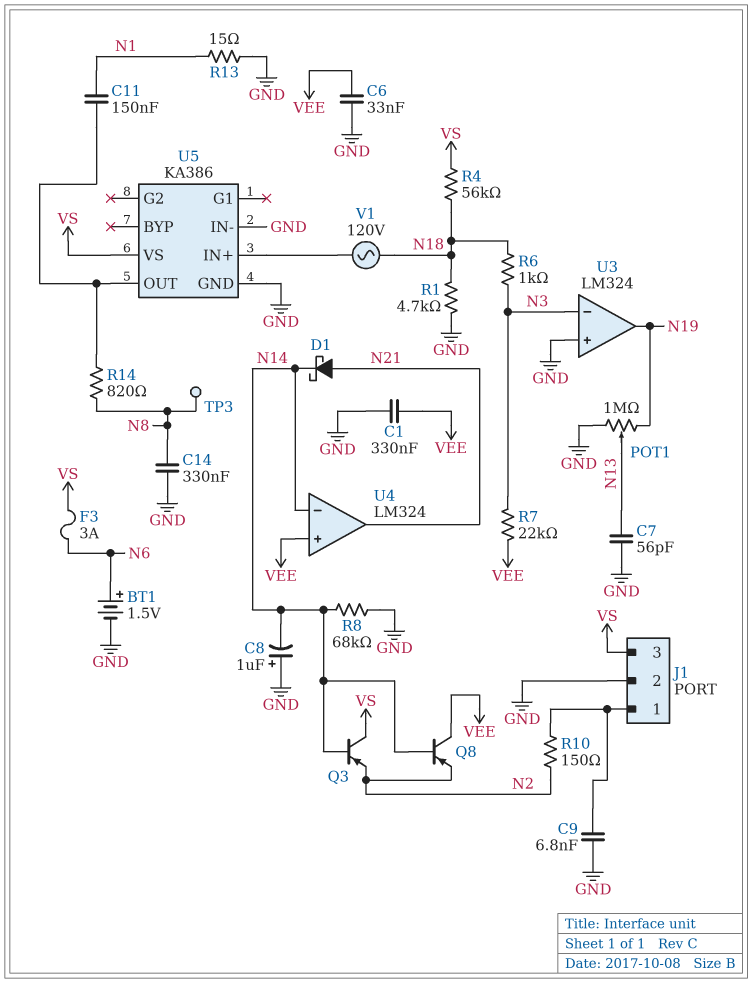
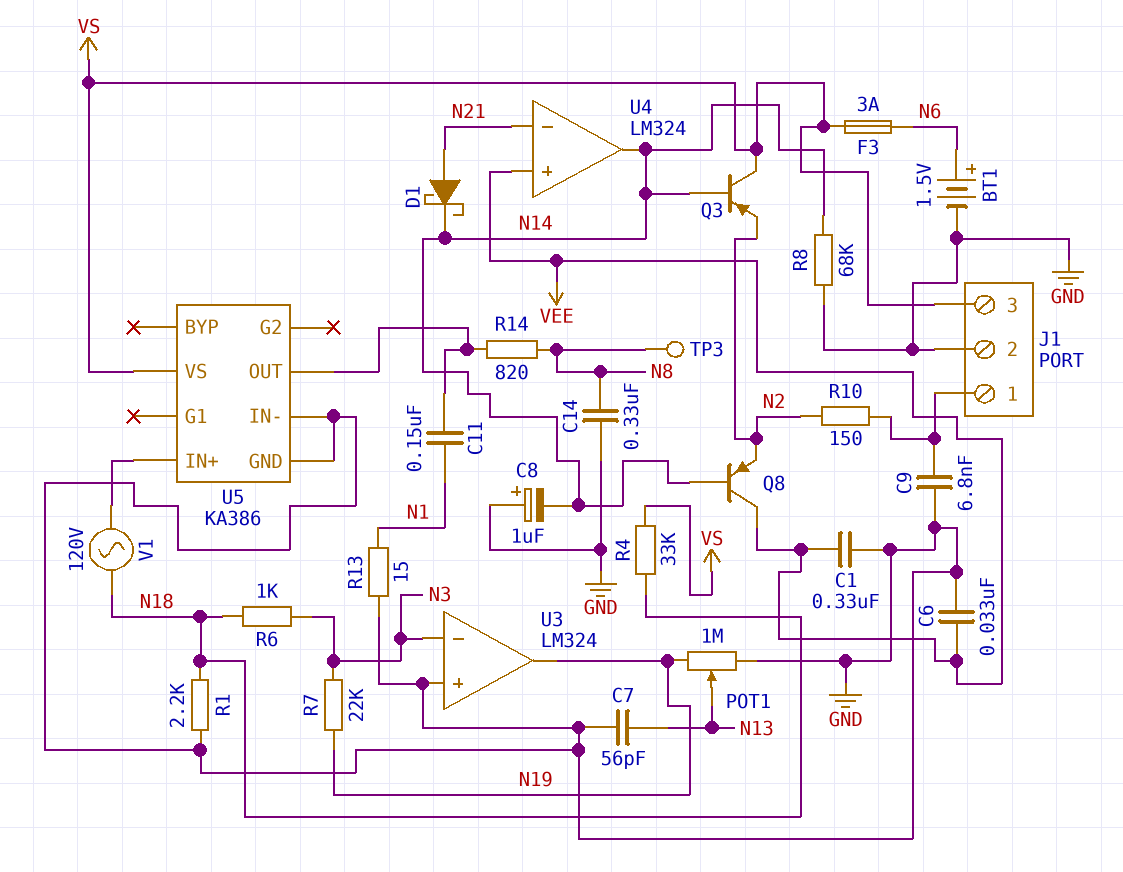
R1: 4.7k (GND, N18) -> 2.2k (GND, N18)
R4: 56k (N18, VS) -> 33k (N18, VS)
R7: 22k (N3, VEE) -> 22k (N3, N19)
U4 pin in-: N14 -> N21
U4 pin out: N21 -> N14

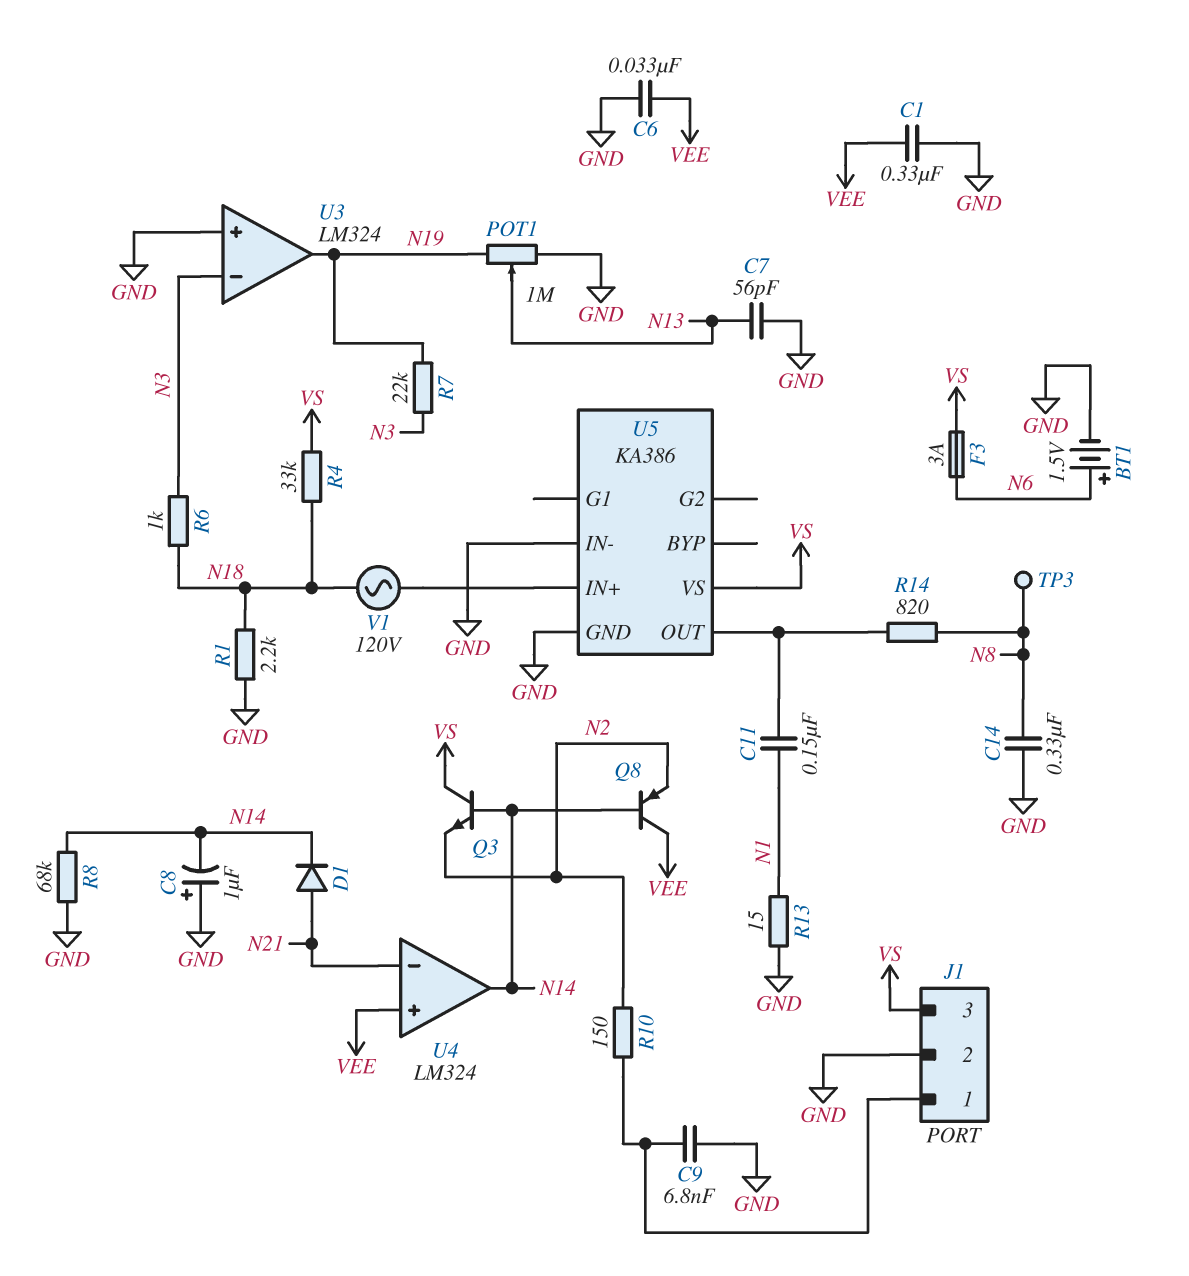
D1: schottky (A N21, K N14) -> diode (A N21, K N14)
Q3: PNP (B N14, C VS, E N2) -> NPN (B N14, C VS, E N2)

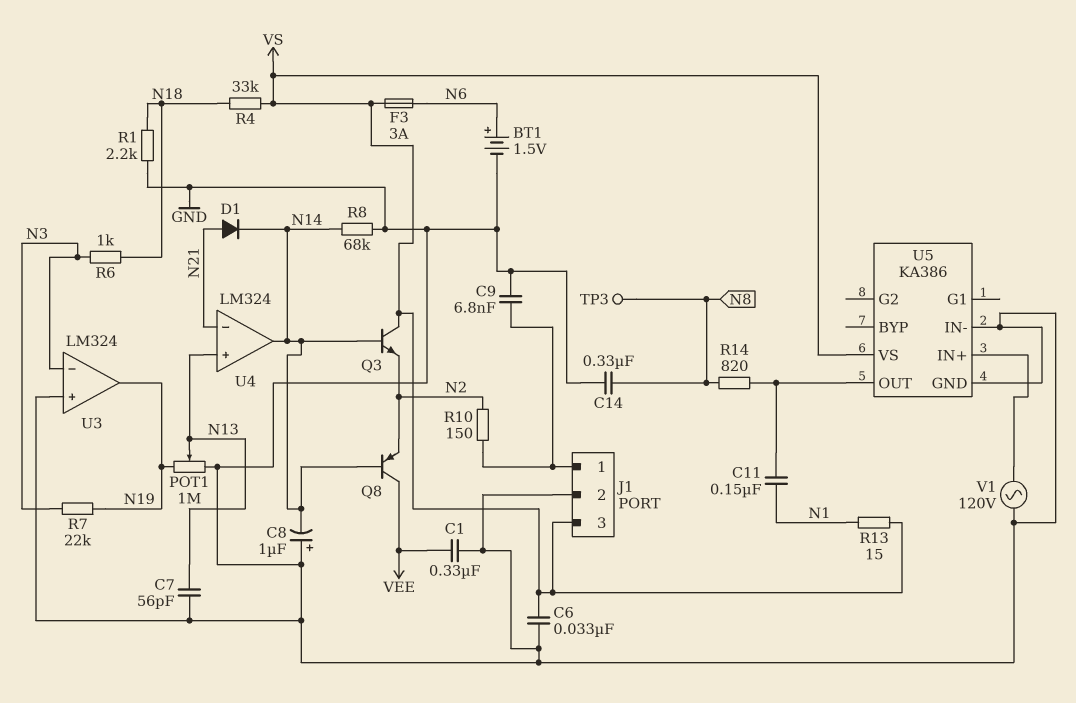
C6: 33nF (GND, VEE) -> 33nF (GND, VS)
R13: 15 (GND, N1) -> 15 (N1, VS)
U4 pin in+: VEE -> N13
V1: AC 120V (N18, U5/IN+) -> AC 120V (GND, U5/IN+)

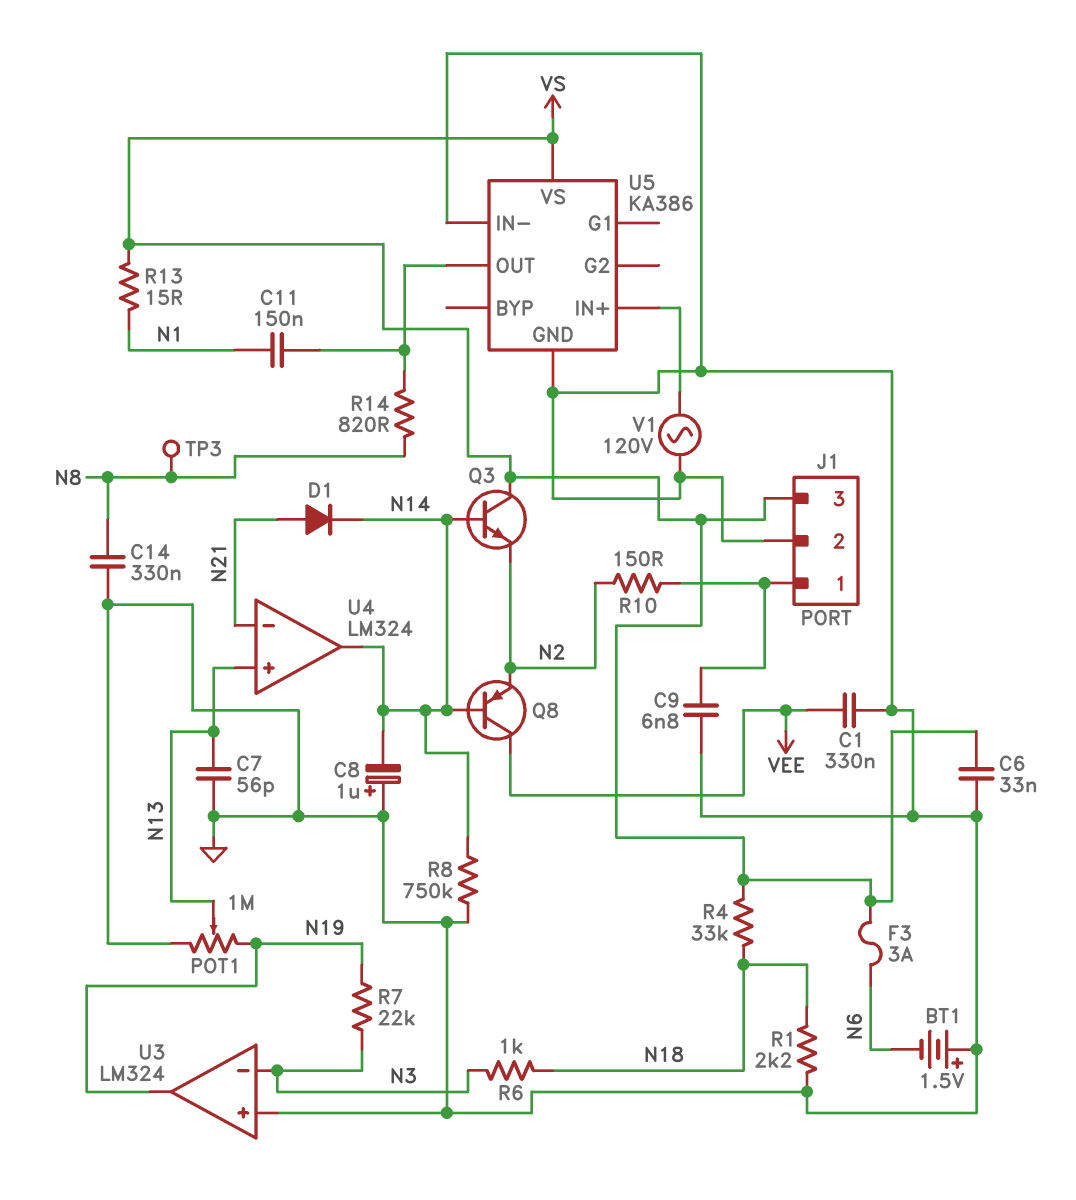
BT1: 1.5V (plus N6, minus GND) -> 1.5V (plus GND, minus N6)
R8: 68k (GND, N14) -> 750k (GND, N14)

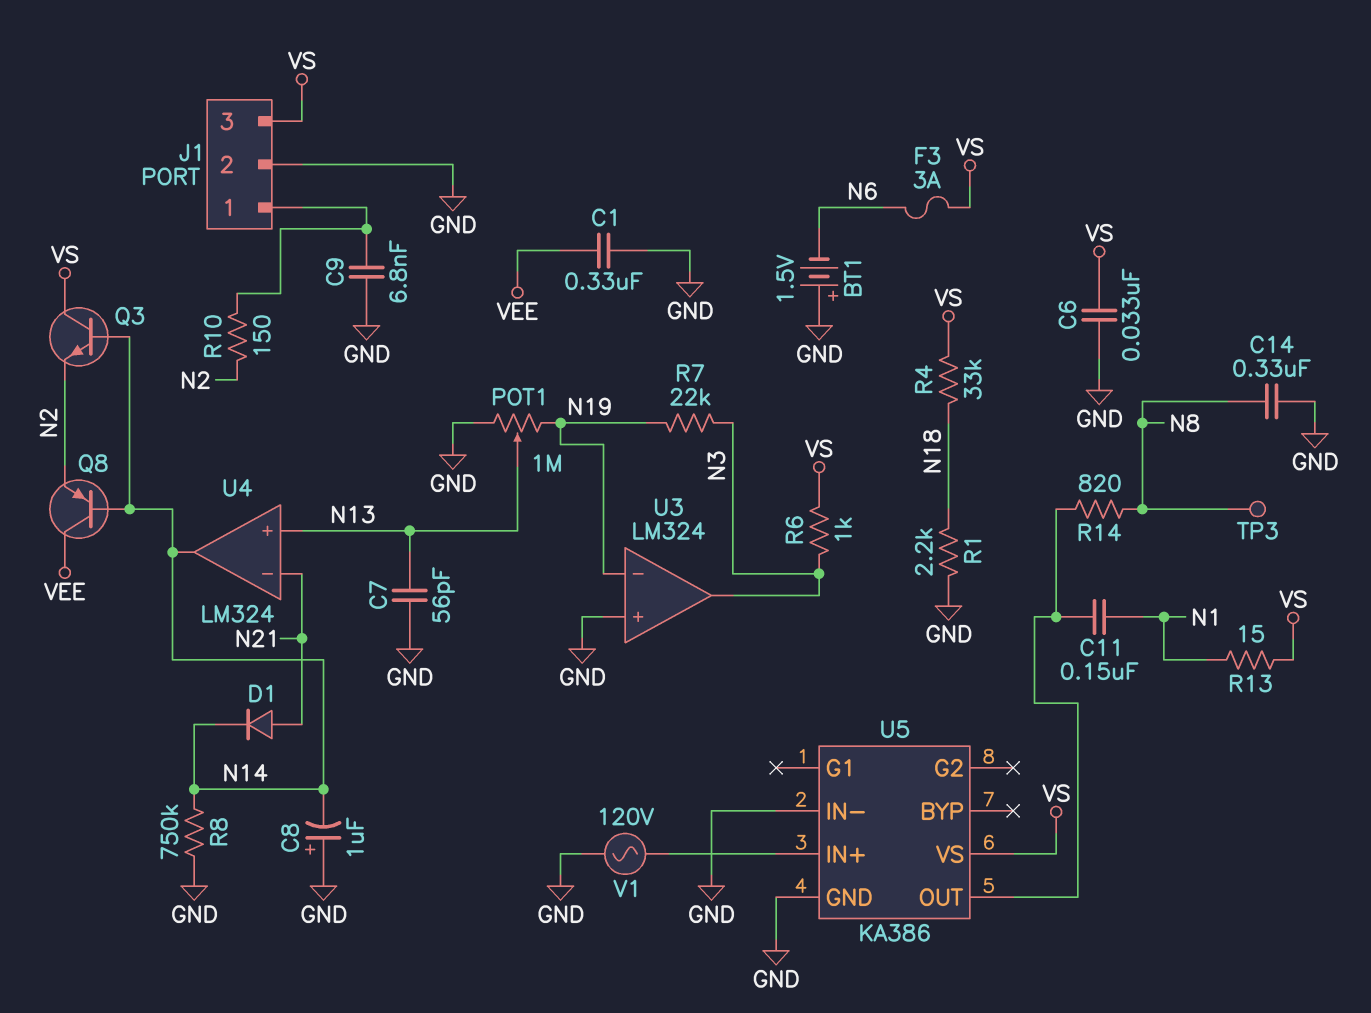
R6: 1k (N3, N18) -> 1k (N3, VS)
U3 pin in-: N3 -> N19
U3 pin out: N19 -> N3

